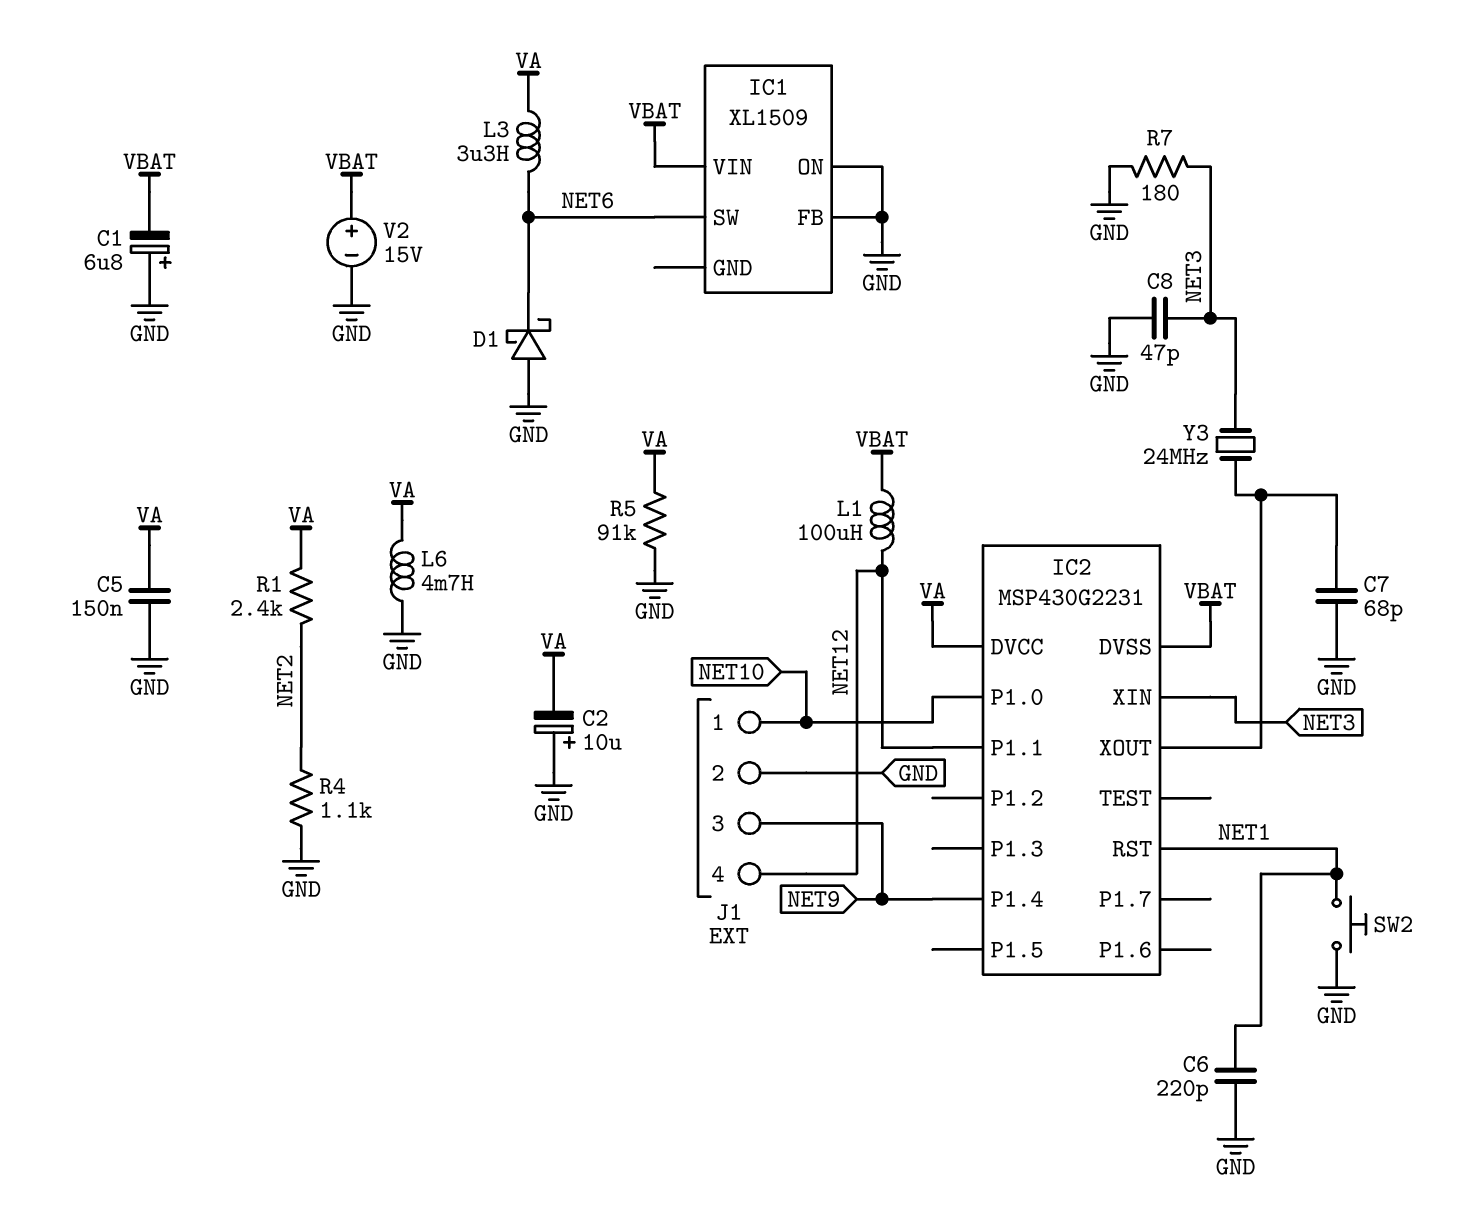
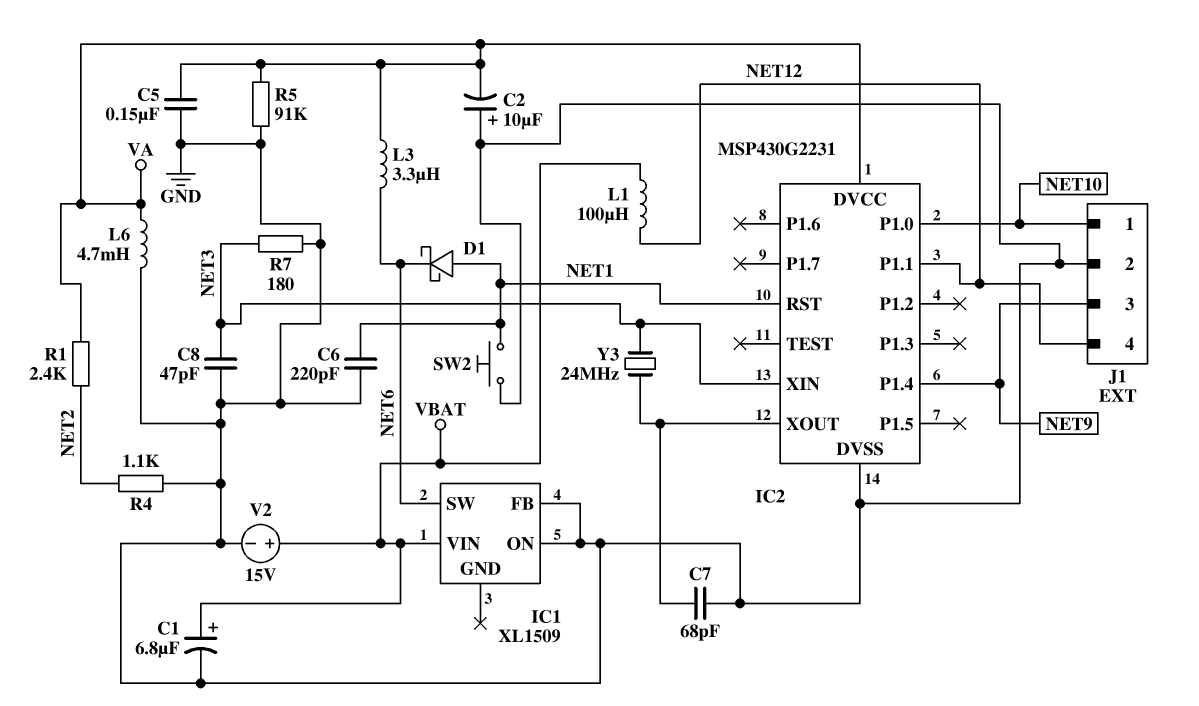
C1: 6.8uF (plus GND, minus VBAT) -> 6.8uF (plus VBAT, minus GND)
D1: schottky (A GND, K NET6) -> schottky (A NET1, K NET6)
IC2 pin DVSS: VBAT -> GND

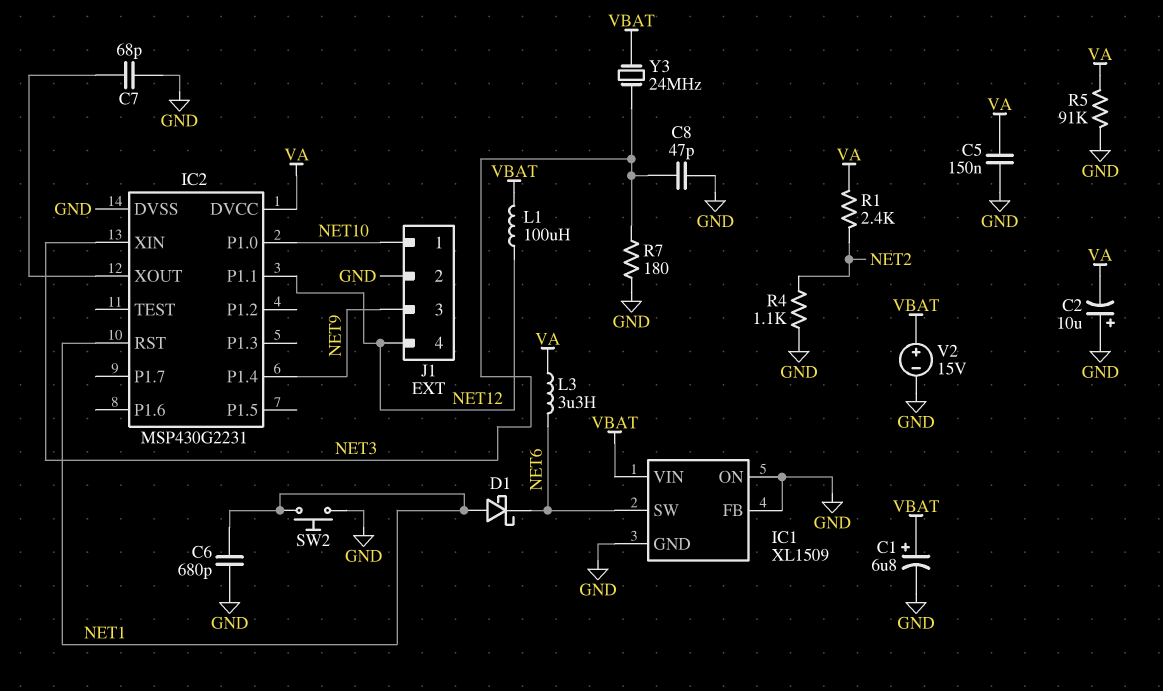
C6: 220pF (GND, NET1) -> 680pF (GND, NET1)
IC1 pin GND: none -> GND
L6: 4.7mH (GND, VA) -> none
Y3: 24MHz (IC2/XOUT, NET3) -> 24MHz (NET3, VBAT)

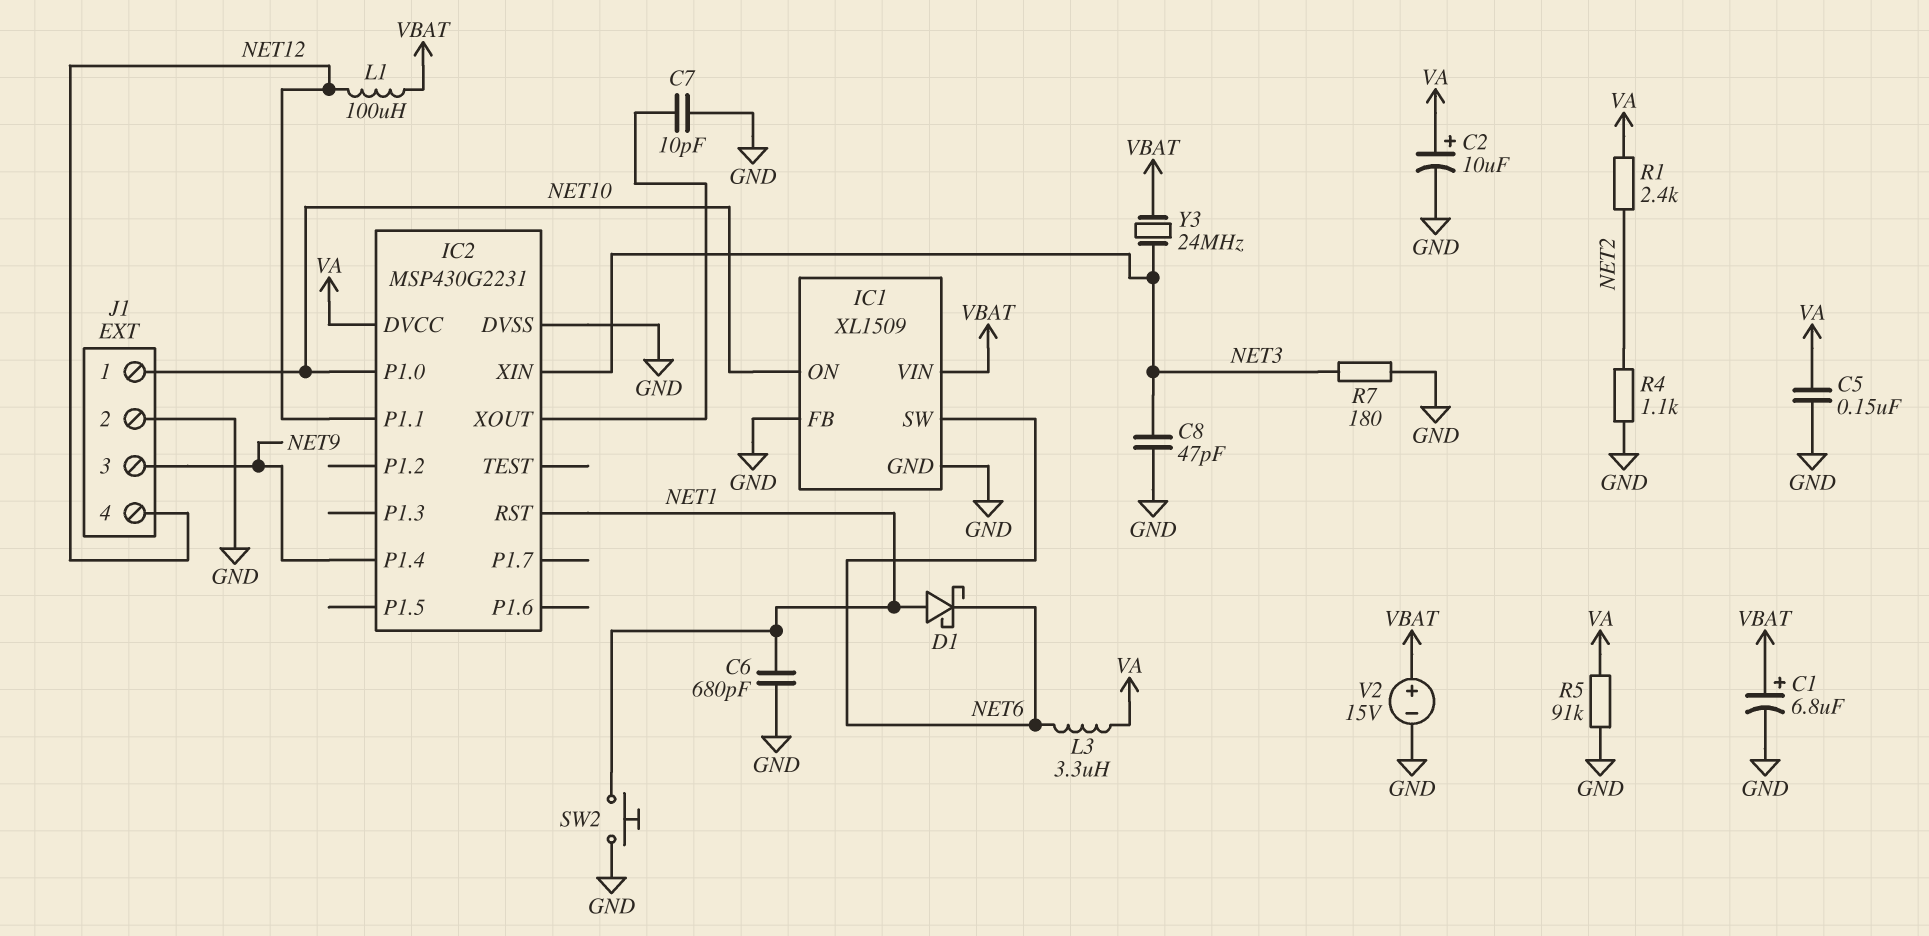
C2: 10uF (plus GND, minus VA) -> 10uF (plus VA, minus GND)
C7: 68pF (GND, IC2/XOUT) -> 10pF (GND, IC2/XOUT)
IC1 pin ON: GND -> NET10

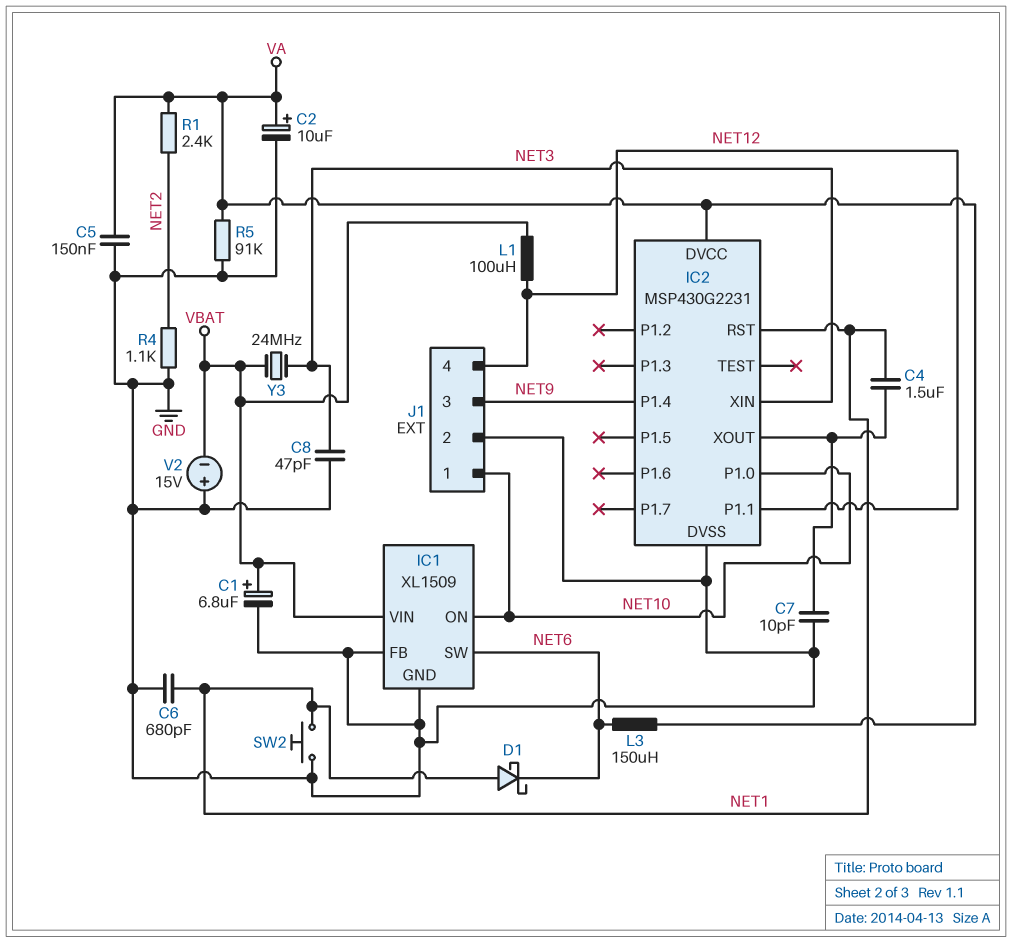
C4: none -> 1.5uF (IC2/XOUT, NET1)
L3: 3.3uH (NET6, VA) -> 150uH (NET6, VA)
R7: 180 (GND, NET3) -> none
V2: 15V (plus VBAT, minus GND) -> 15V (plus GND, minus VBAT)

